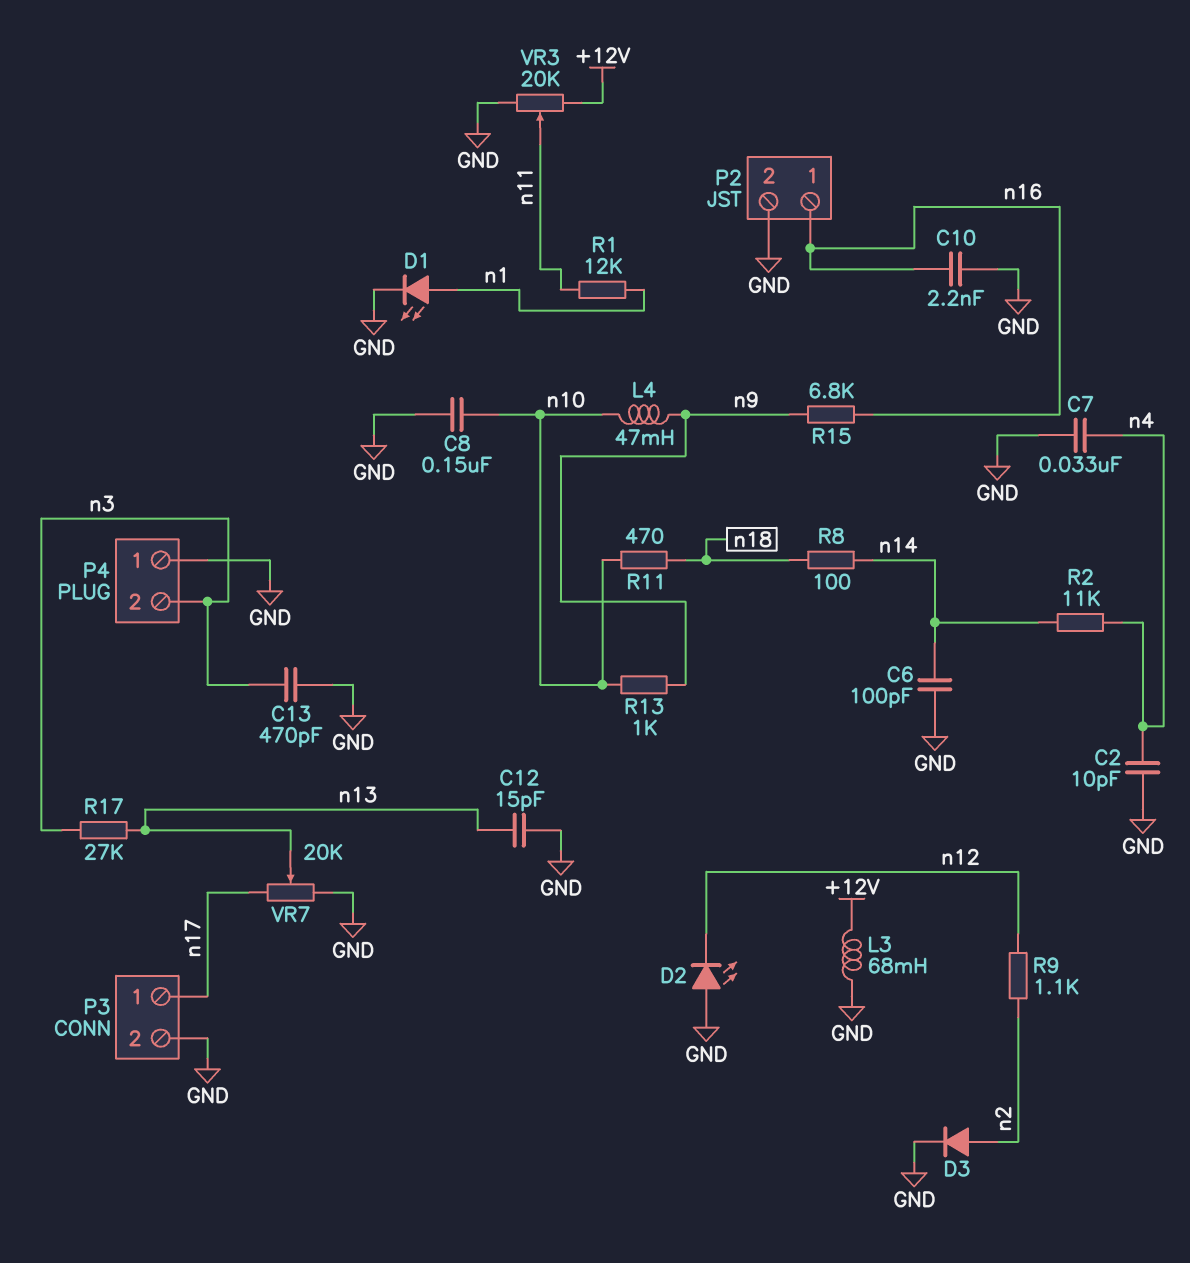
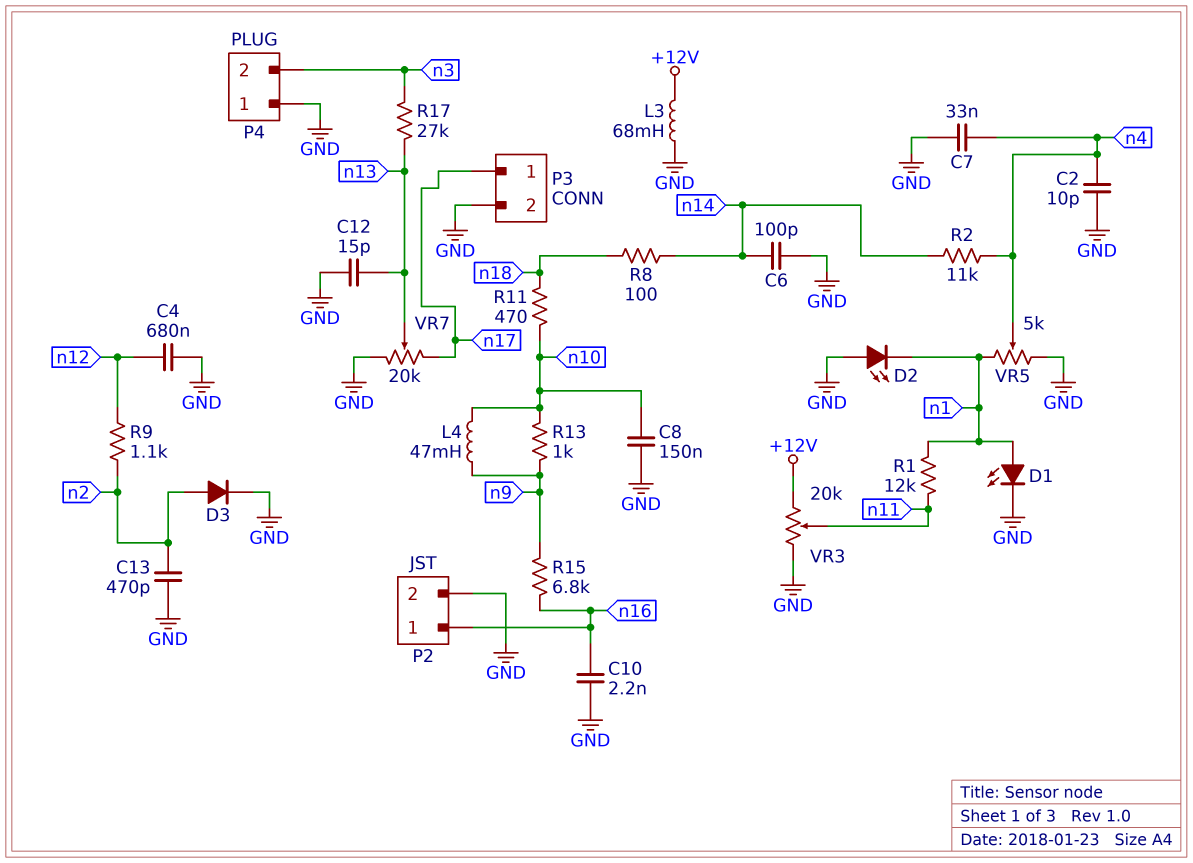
C4: none -> 680nF (GND, n12)
C13: 470pF (GND, n3) -> 470pF (GND, n2)
D2: LED (A GND, K n12) -> LED (A GND, K n1)
VR5: none -> 5k (GND, n1, wiper n4)

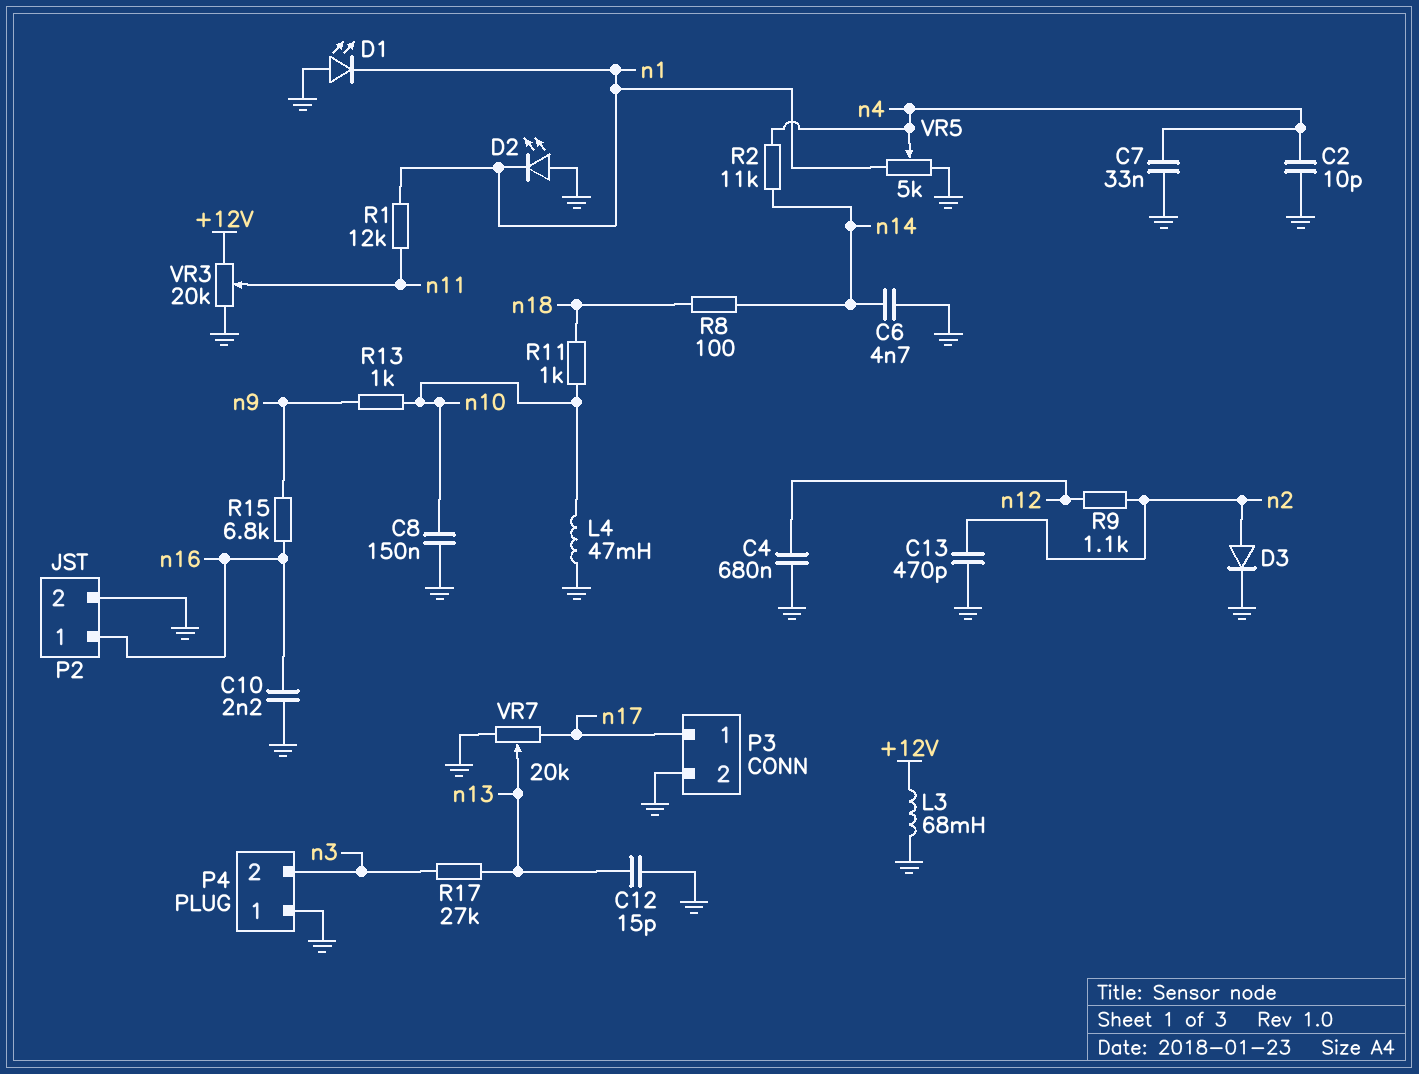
C6: 100pF (GND, n14) -> 4.7nF (GND, n14)
D1: LED (A n1, K GND) -> LED (A GND, K n1)
L4: 47mH (n9, n10) -> 47mH (GND, n10)
R11: 470 (n10, n18) -> 1k (n10, n18)

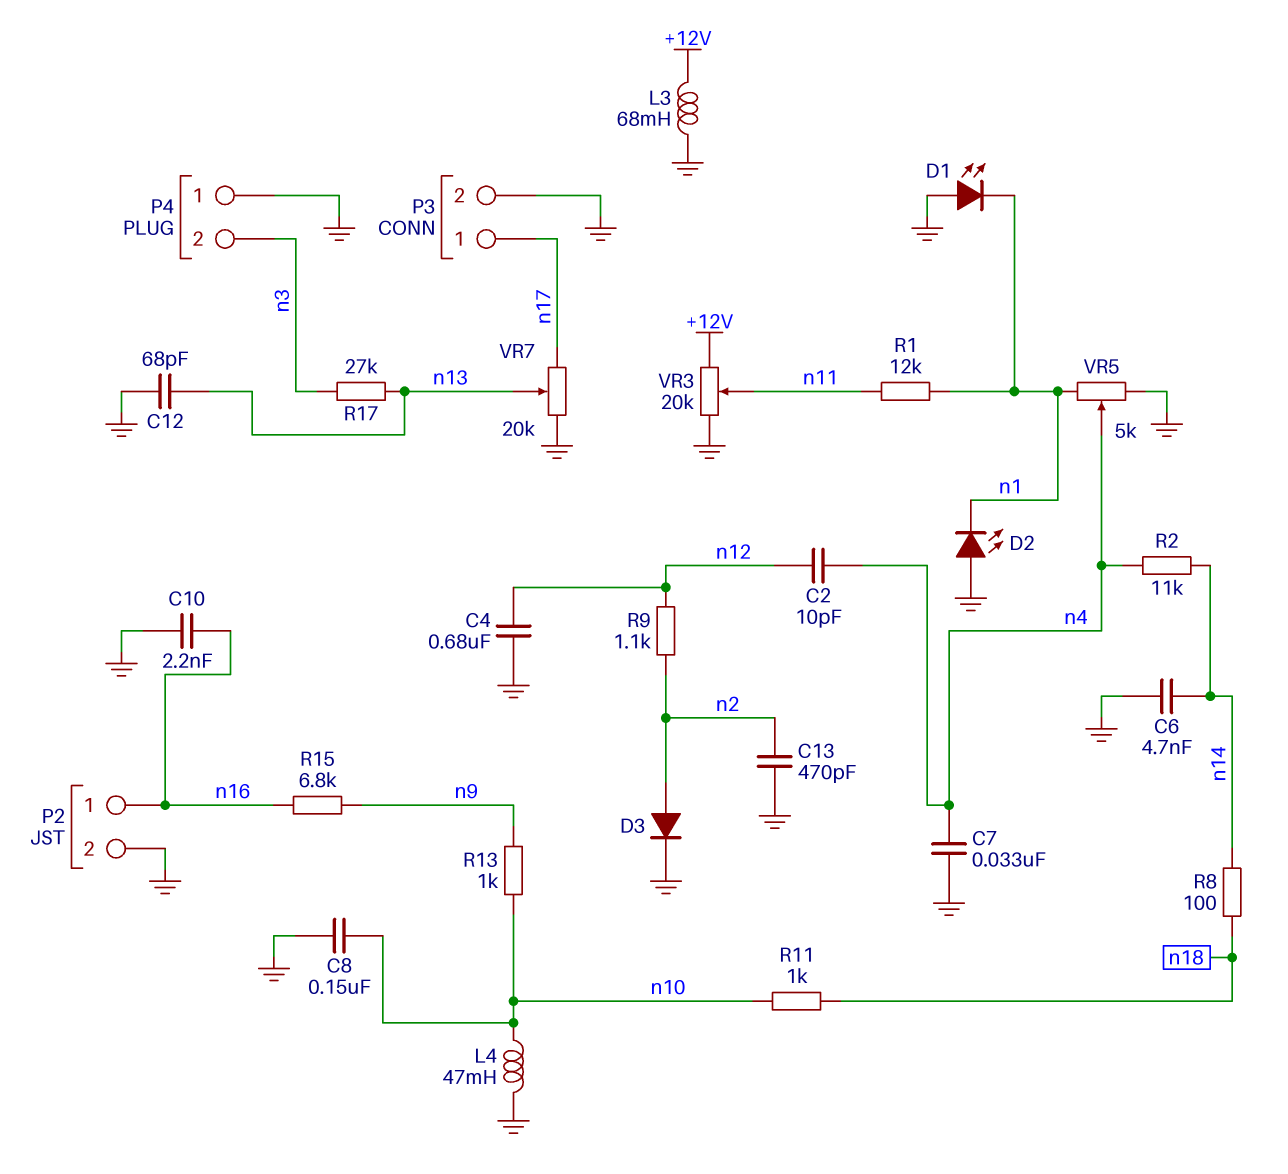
C2: 10pF (GND, n4) -> 10pF (n4, n12)
C12: 15pF (GND, n13) -> 68pF (GND, n13)

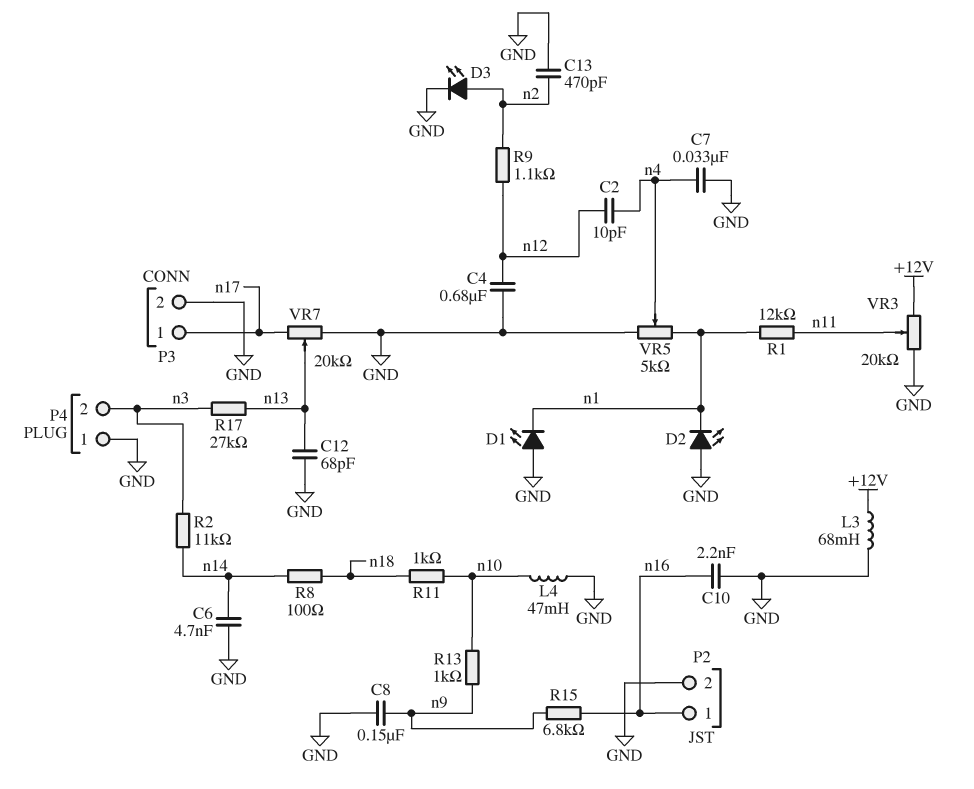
C8: 150nF (GND, n10) -> 150nF (GND, n9)
D3: diode (A n2, K GND) -> LED (A n2, K GND)
R2: 11k (n4, n14) -> 11k (n3, n14)

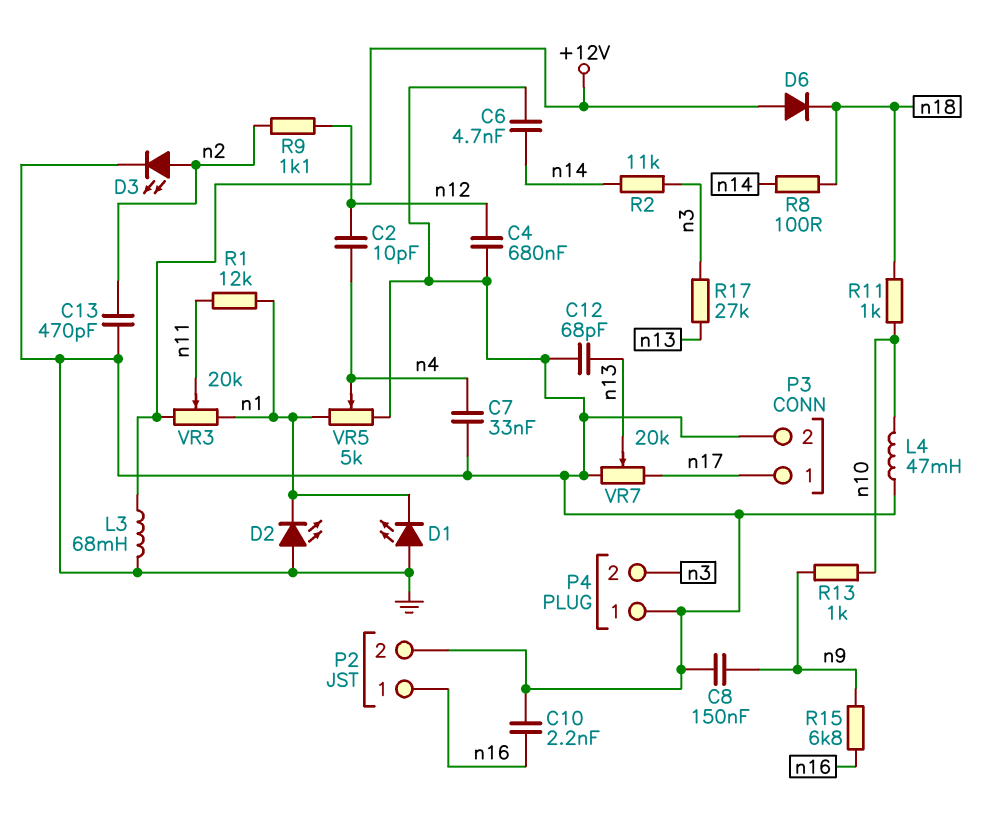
D6: none -> diode (A +12V, K n18)
VR3: 20k (+12V, GND, wiper n11) -> 20k (+12V, n1, wiper n11)

